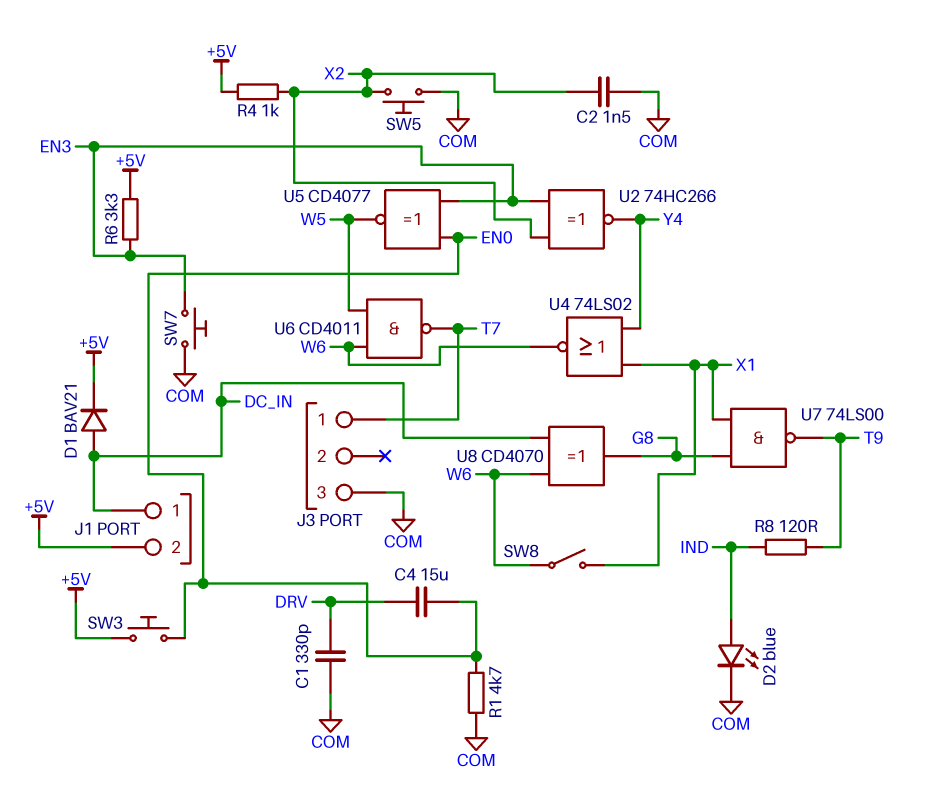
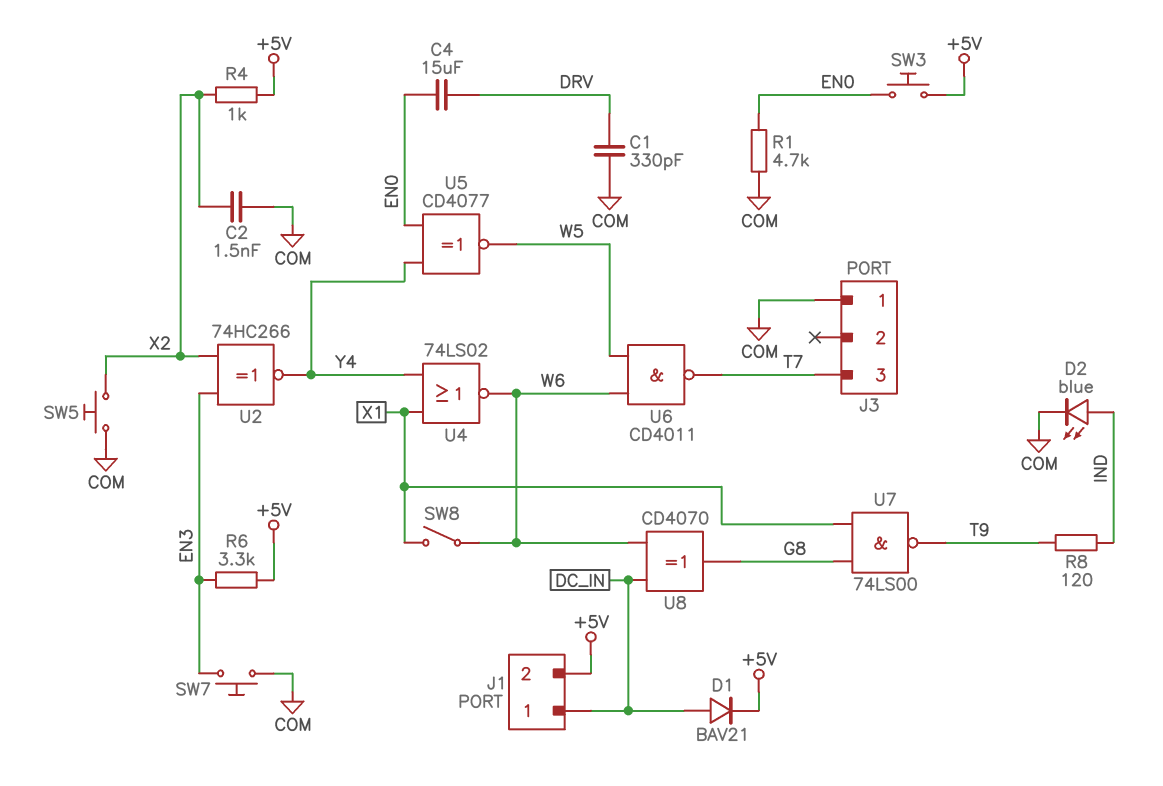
J3 pin 1: T7 -> COM
J3 pin 3: COM -> T7
U5: XNOR CD4077 (in EN0, in EN3, out W5) -> XNOR CD4077 (in EN0, in Y4, out W5)

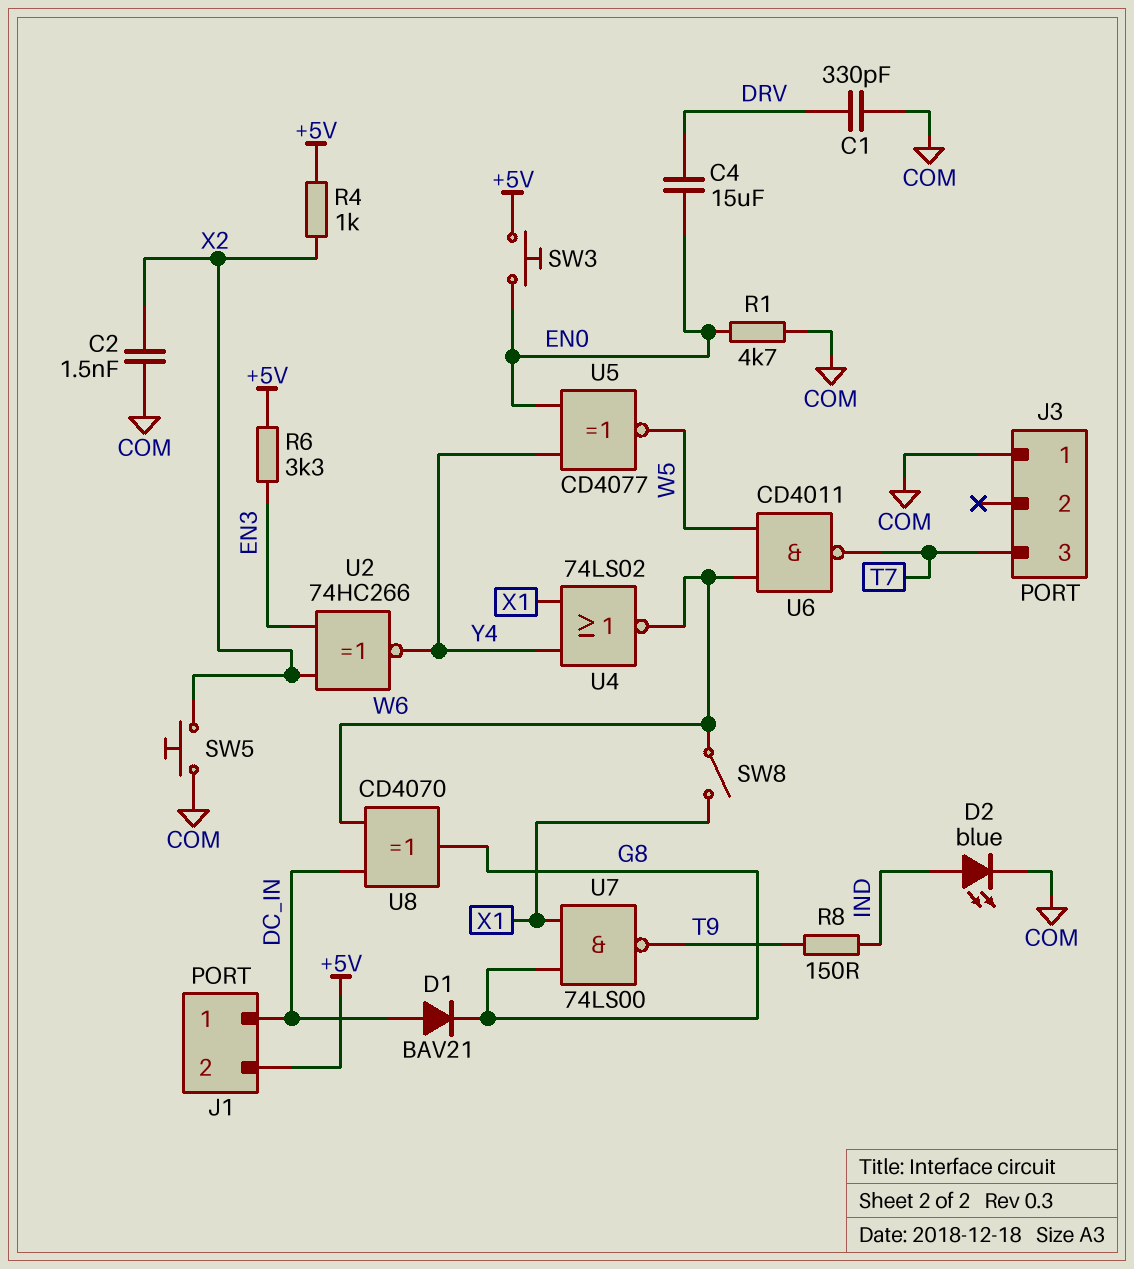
D1: diode BAV21 (A DC_IN, K +5V) -> diode BAV21 (A DC_IN, K G8)
R8: 120 (IND, T9) -> 150 (IND, T9)
SW7: button (COM, EN3) -> none

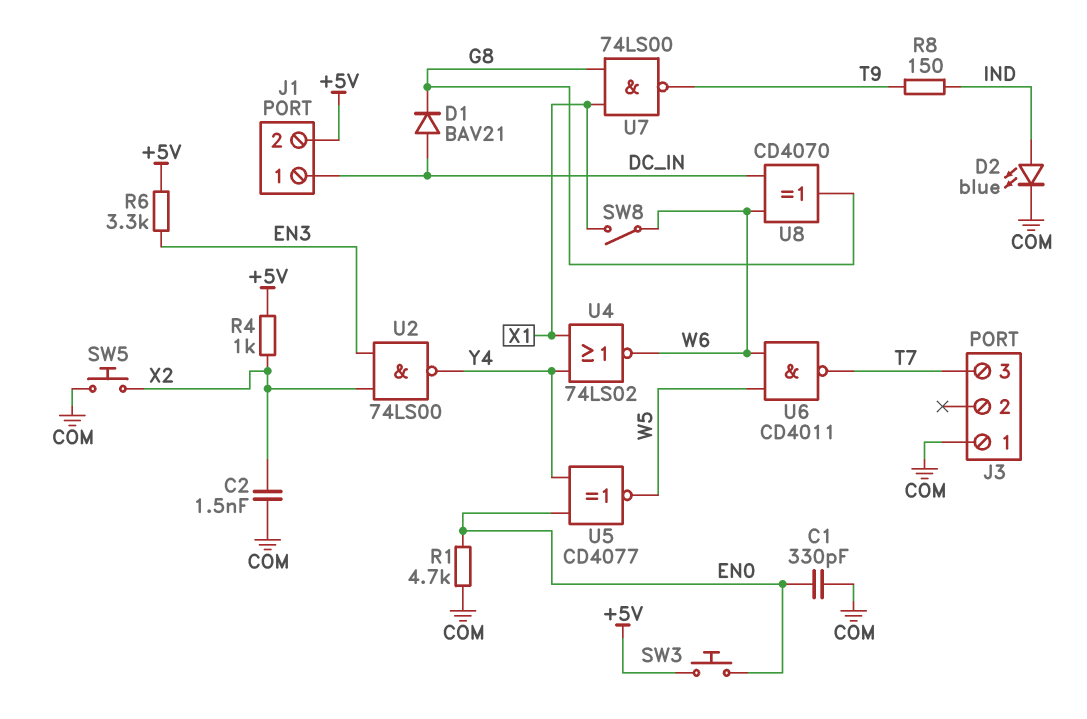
C1: 330pF (COM, DRV) -> 330pF (COM, EN0)
C4: 15uF (DRV, EN0) -> none
U2: XNOR 74HC266 (in EN3, in X2, out Y4) -> NAND 74LS00 (in EN3, in X2, out Y4)

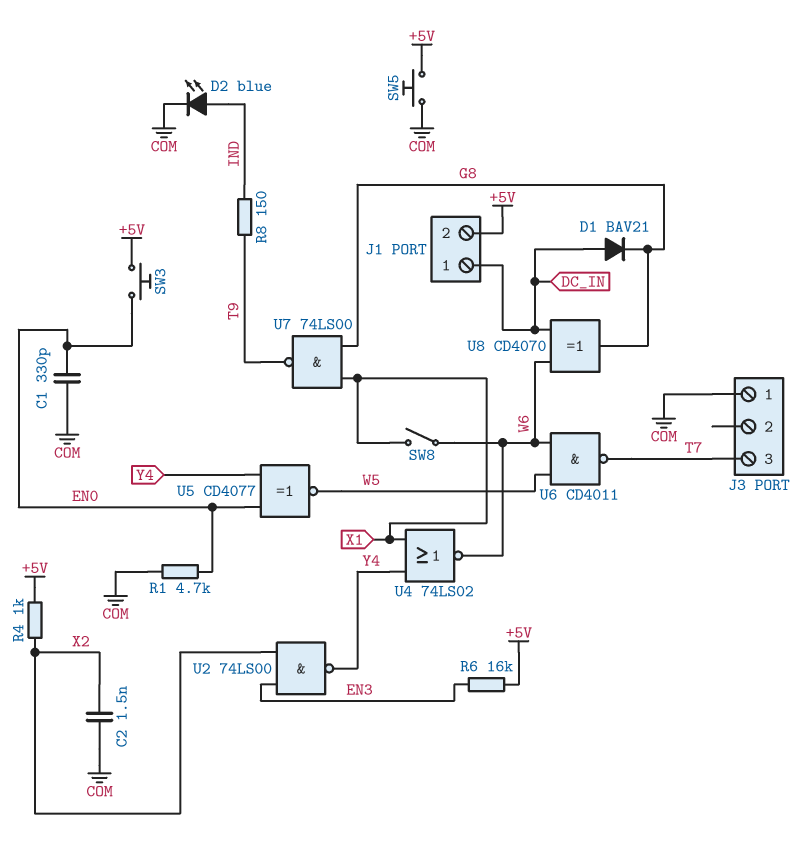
R6: 3.3k (+5V, EN3) -> 16k (+5V, EN3)
SW5: button (COM, X2) -> button (+5V, COM)

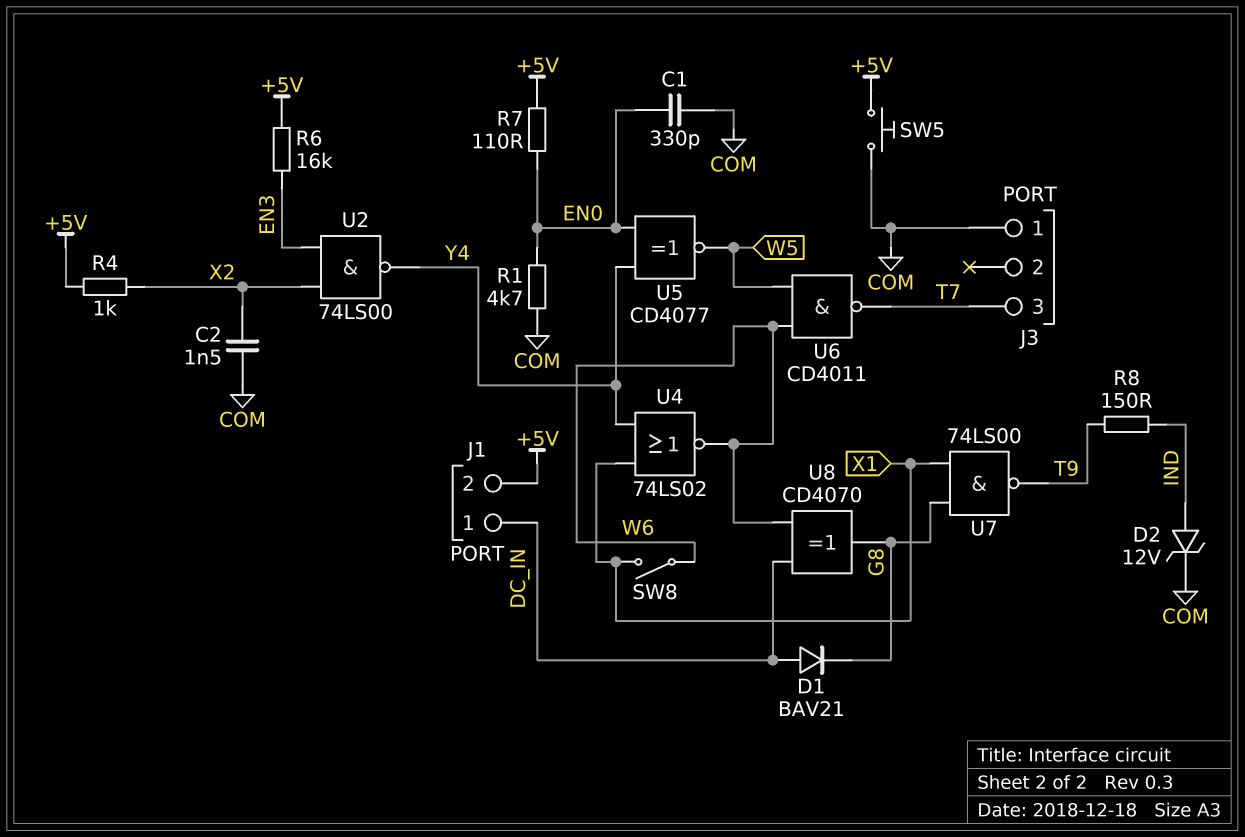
D2: LED blue (A IND, K COM) -> zener 12V (A IND, K COM)
R7: none -> 110 (+5V, EN0)
SW3: button (+5V, EN0) -> none

